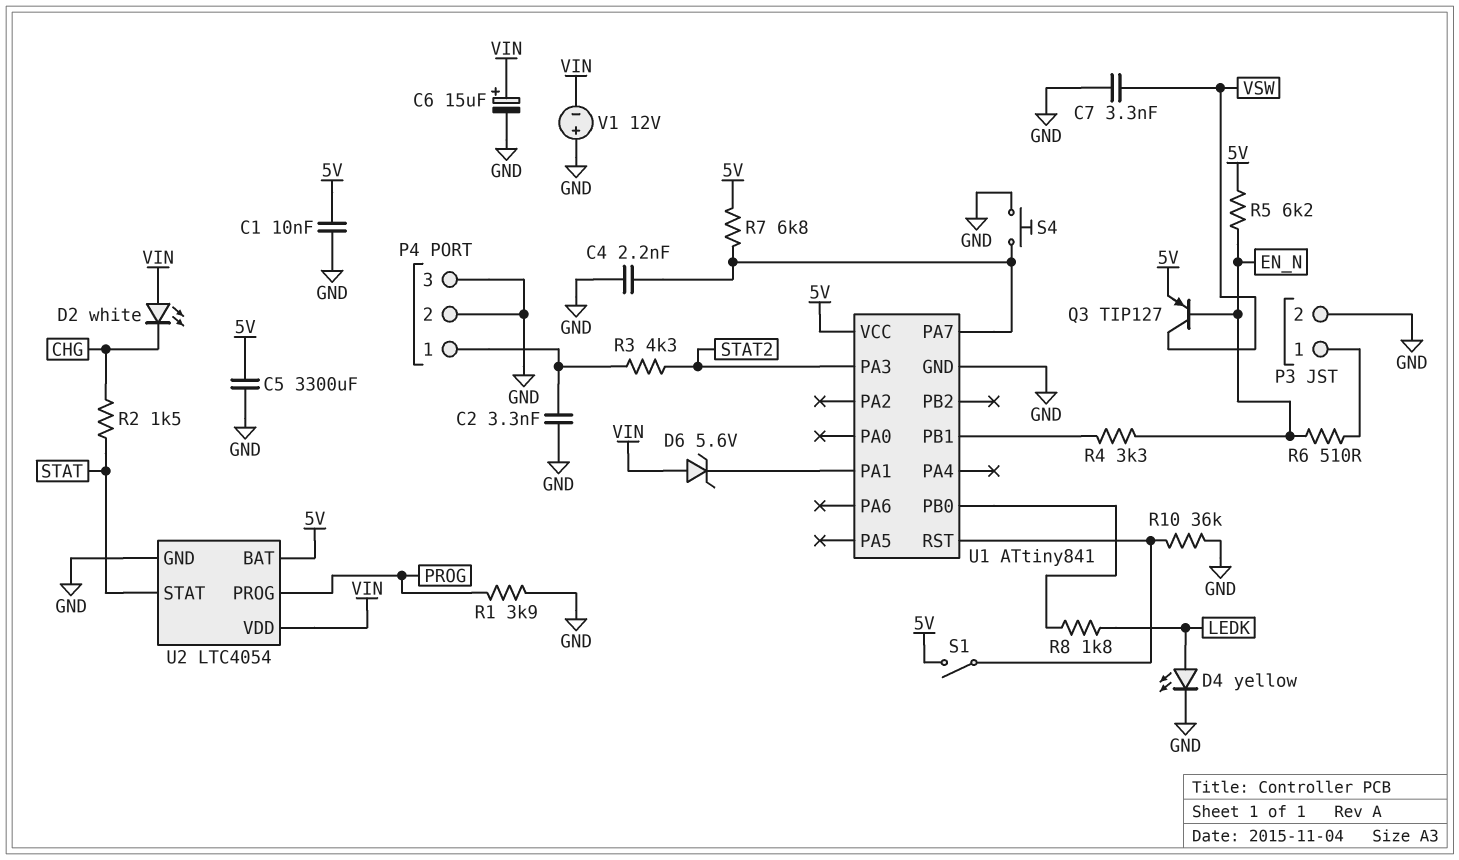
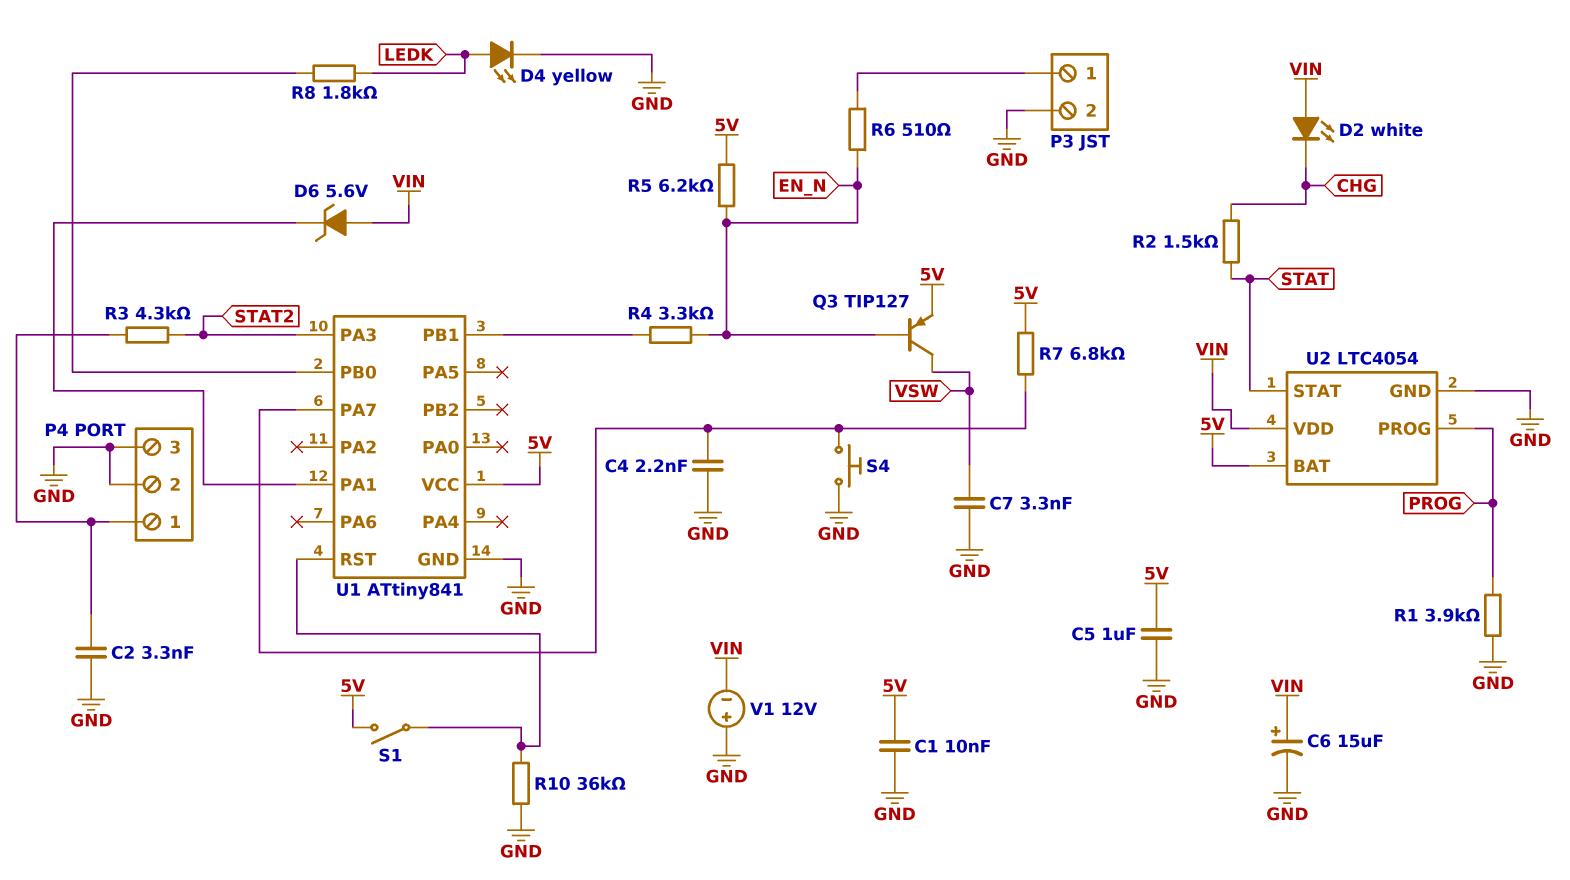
C5: 3300uF (5V, GND) -> 1uF (5V, GND)

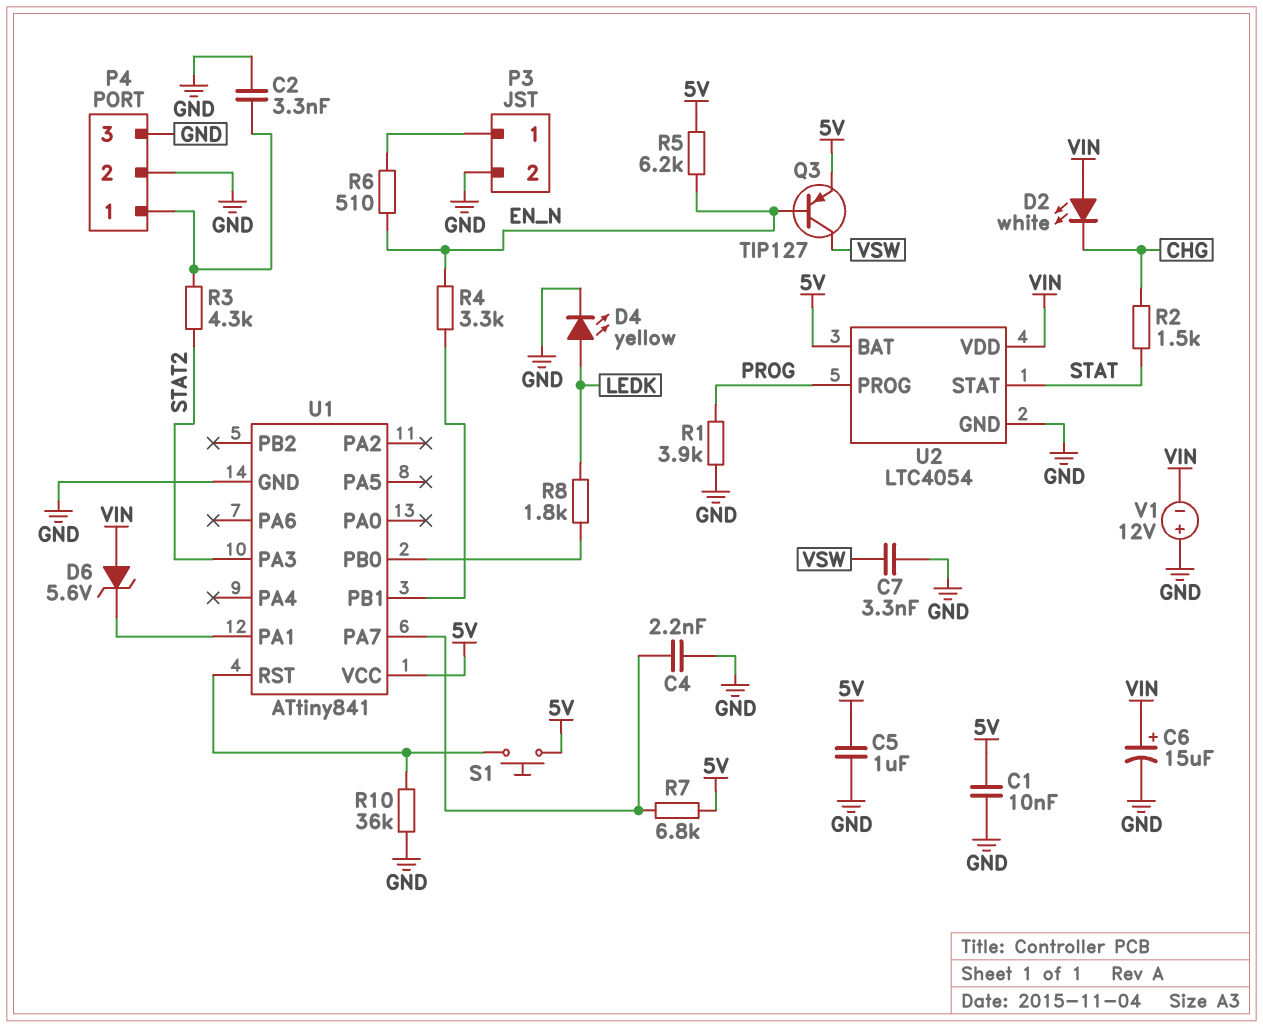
S1: switch (5V, U1/RST) -> button (5V, U1/RST)
S4: button (GND, U1/PA7) -> none

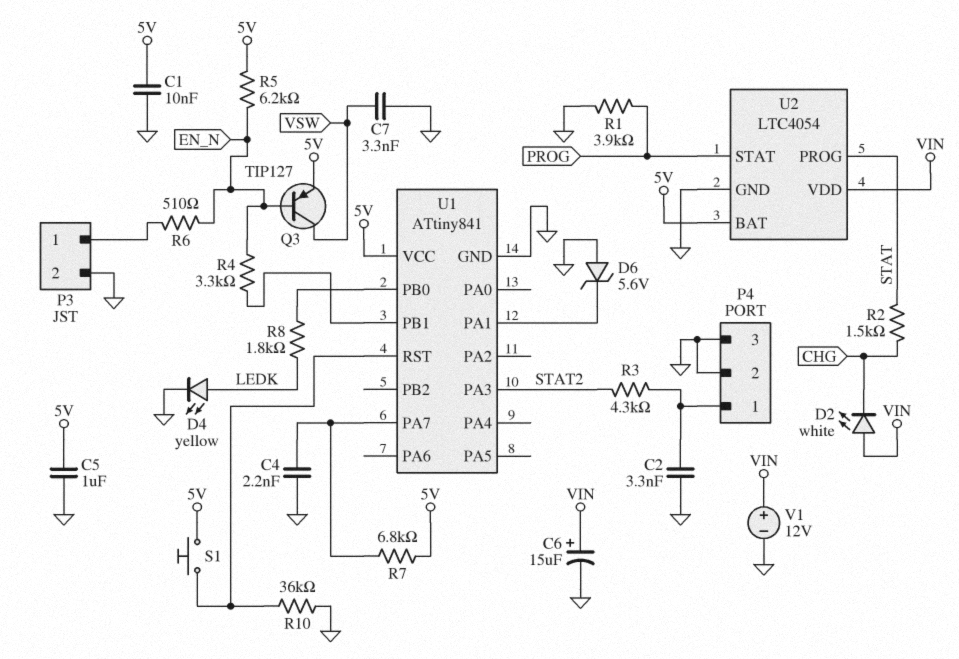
D6: zener 5.6V (A VIN, K U1/PA1) -> zener 5.6V (A GND, K U1/PA1)
U2 pin PROG: PROG -> STAT
U2 pin STAT: STAT -> PROG
V1: 12V (plus GND, minus VIN) -> 12V (plus VIN, minus GND)

